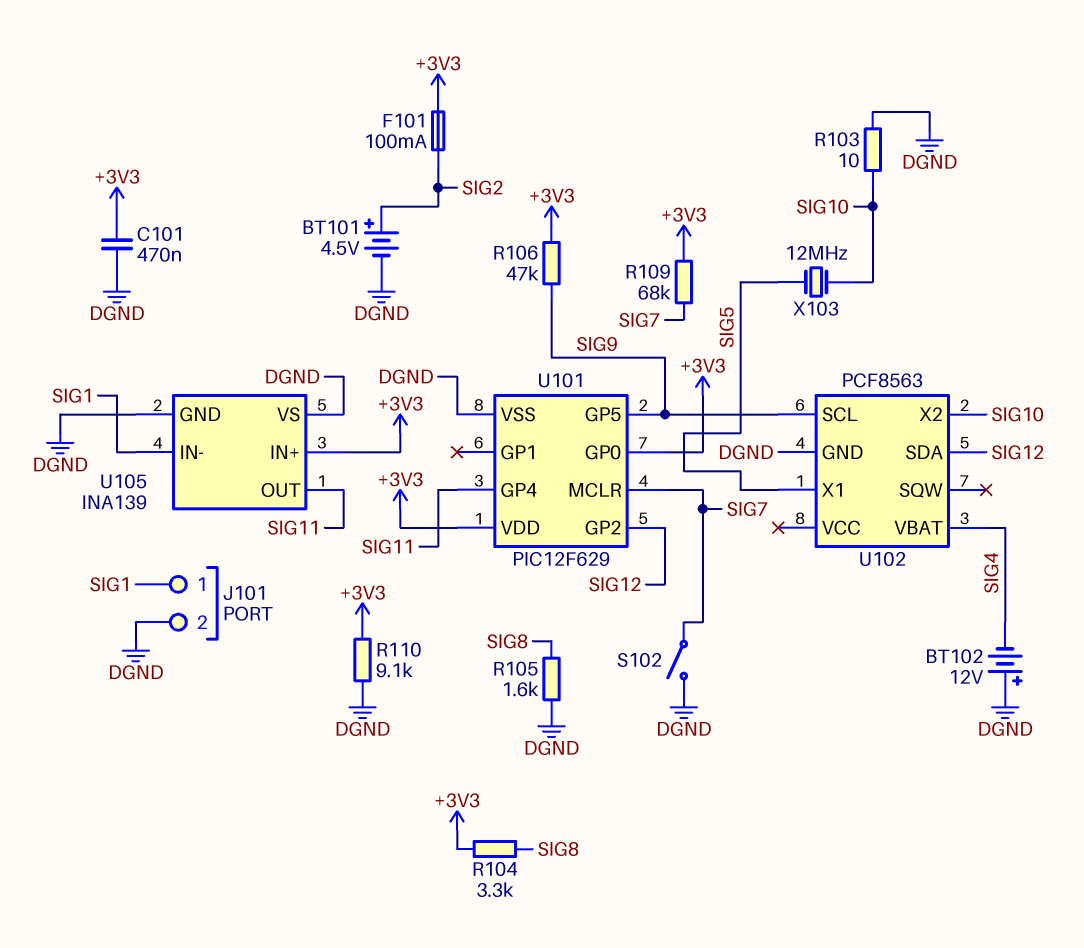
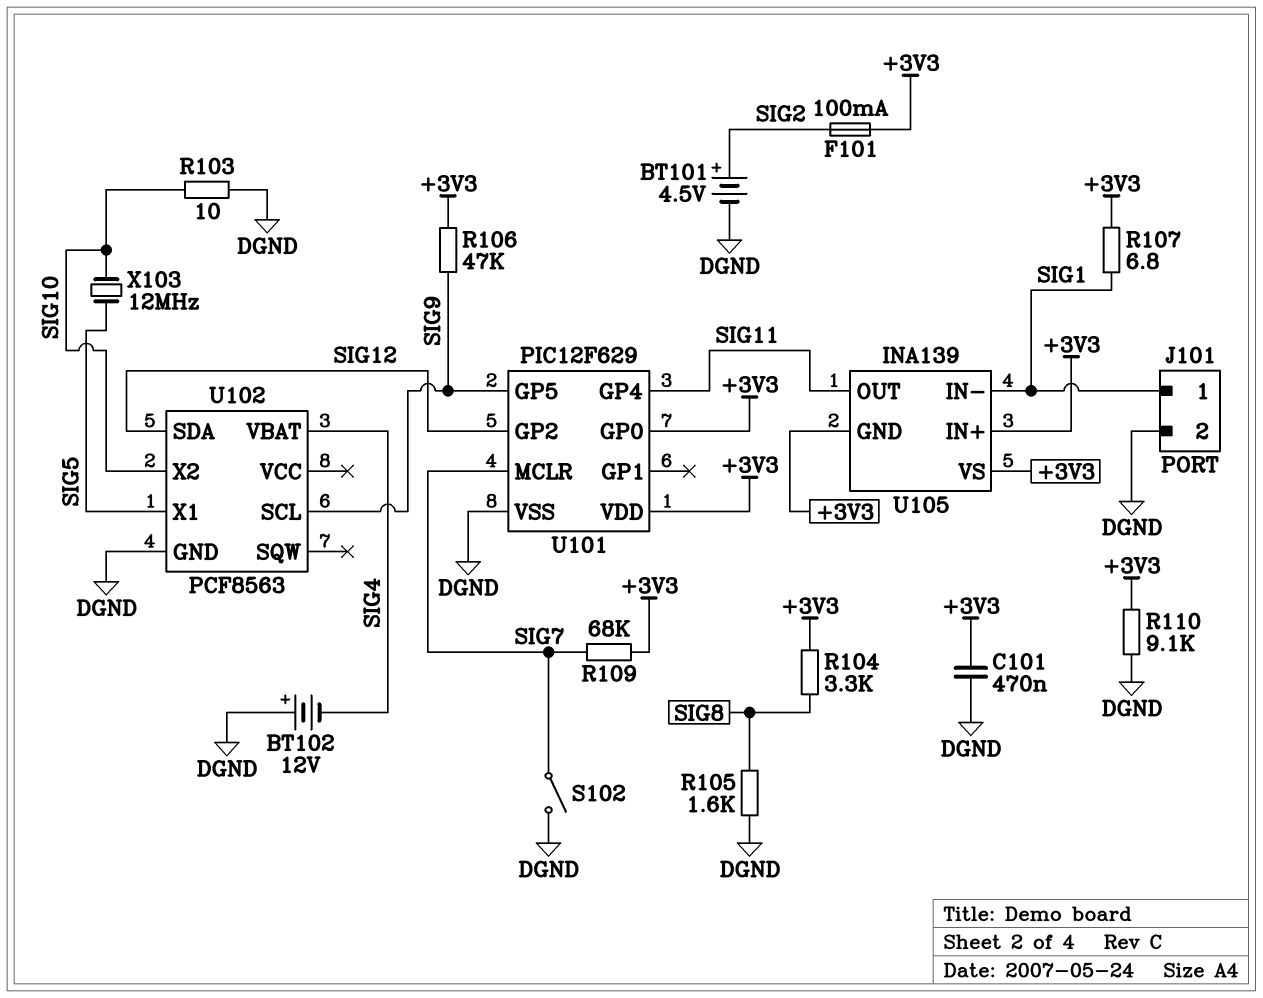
R107: none -> 6.8 (+3V3, SIG1)
U105 pin GND: DGND -> +3V3
U105 pin VS: DGND -> +3V3

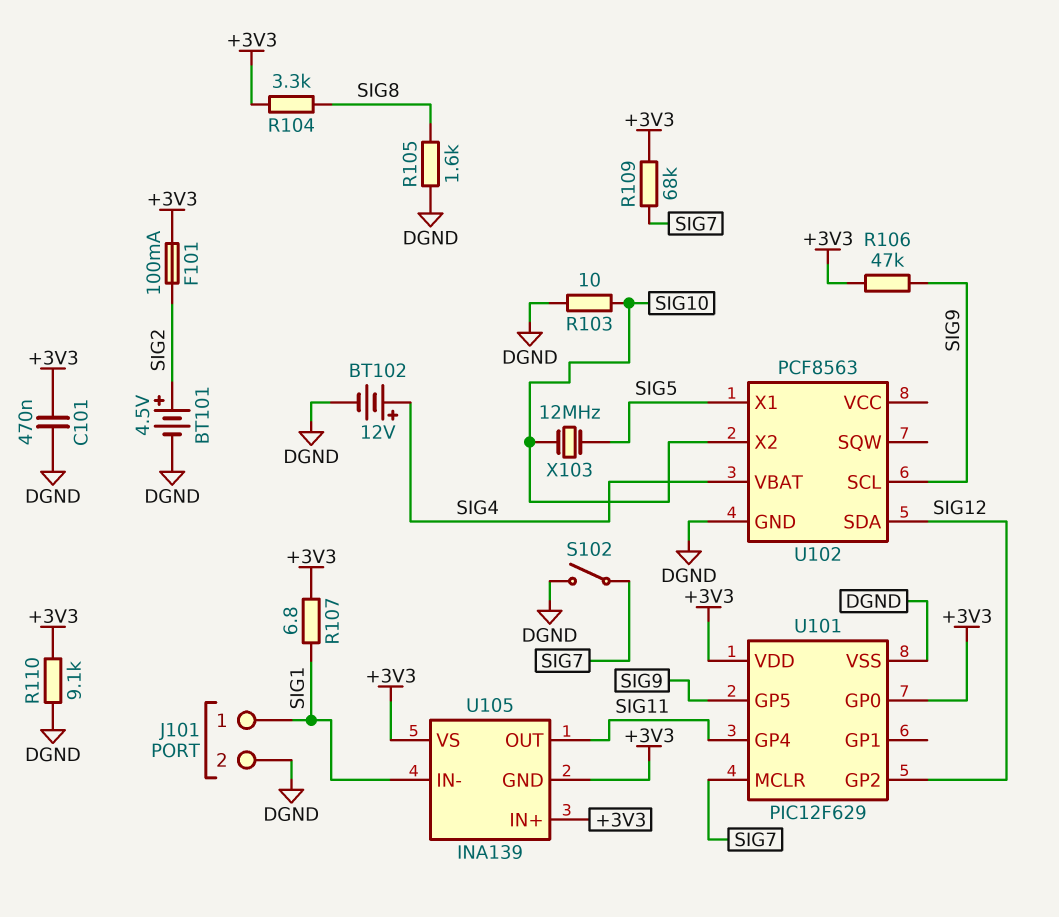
BT102: 12V (plus DGND, minus SIG4) -> 12V (plus SIG4, minus DGND)

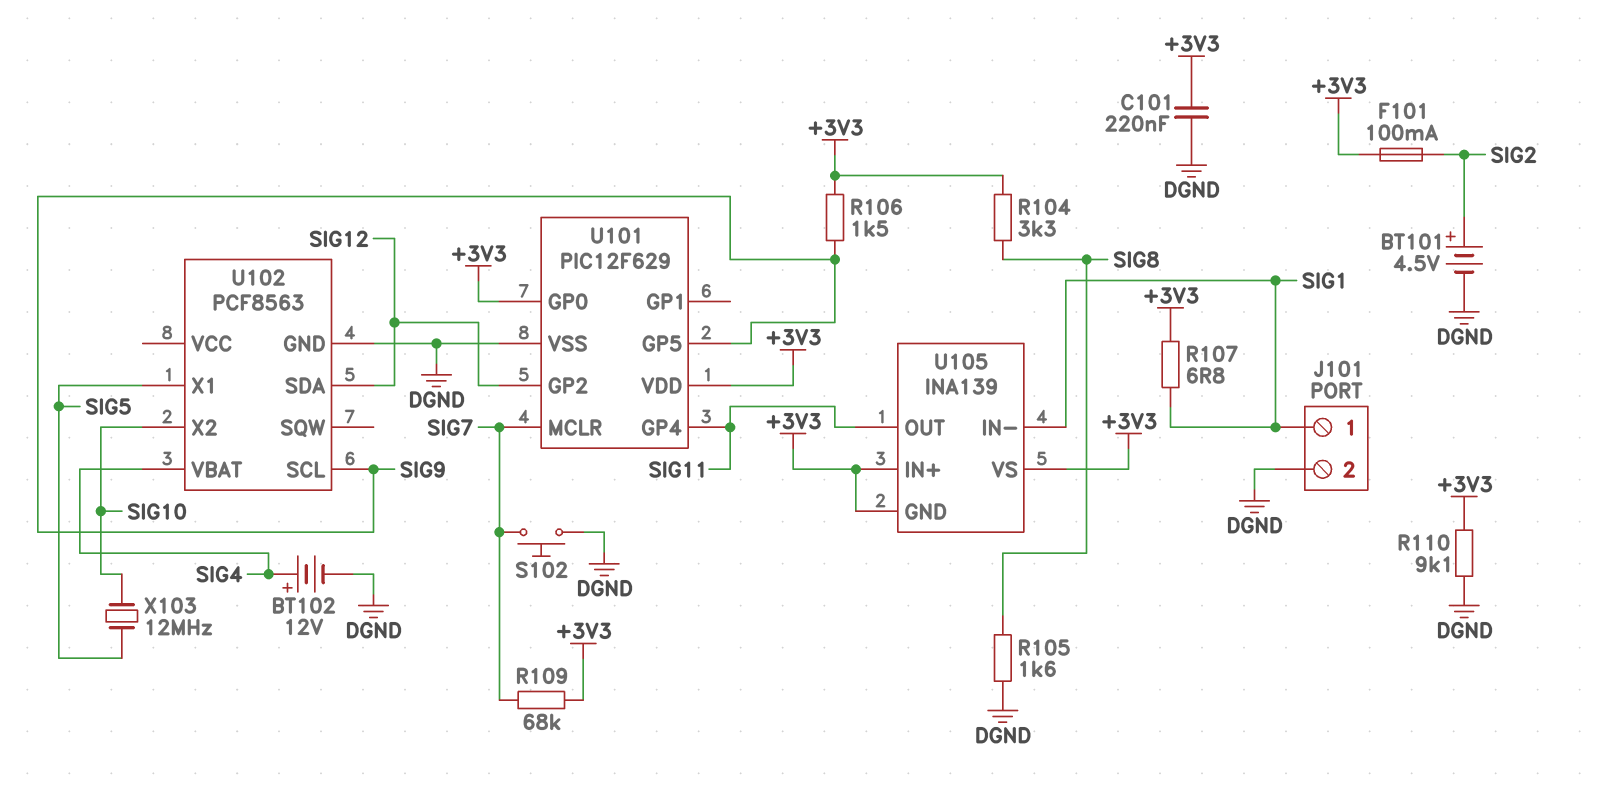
C101: 470nF (+3V3, DGND) -> 220nF (+3V3, DGND)
R103: 10 (DGND, SIG10) -> none
R106: 47k (+3V3, SIG9) -> 1.5k (+3V3, SIG9)
S102: switch (DGND, SIG7) -> button (DGND, SIG7)

